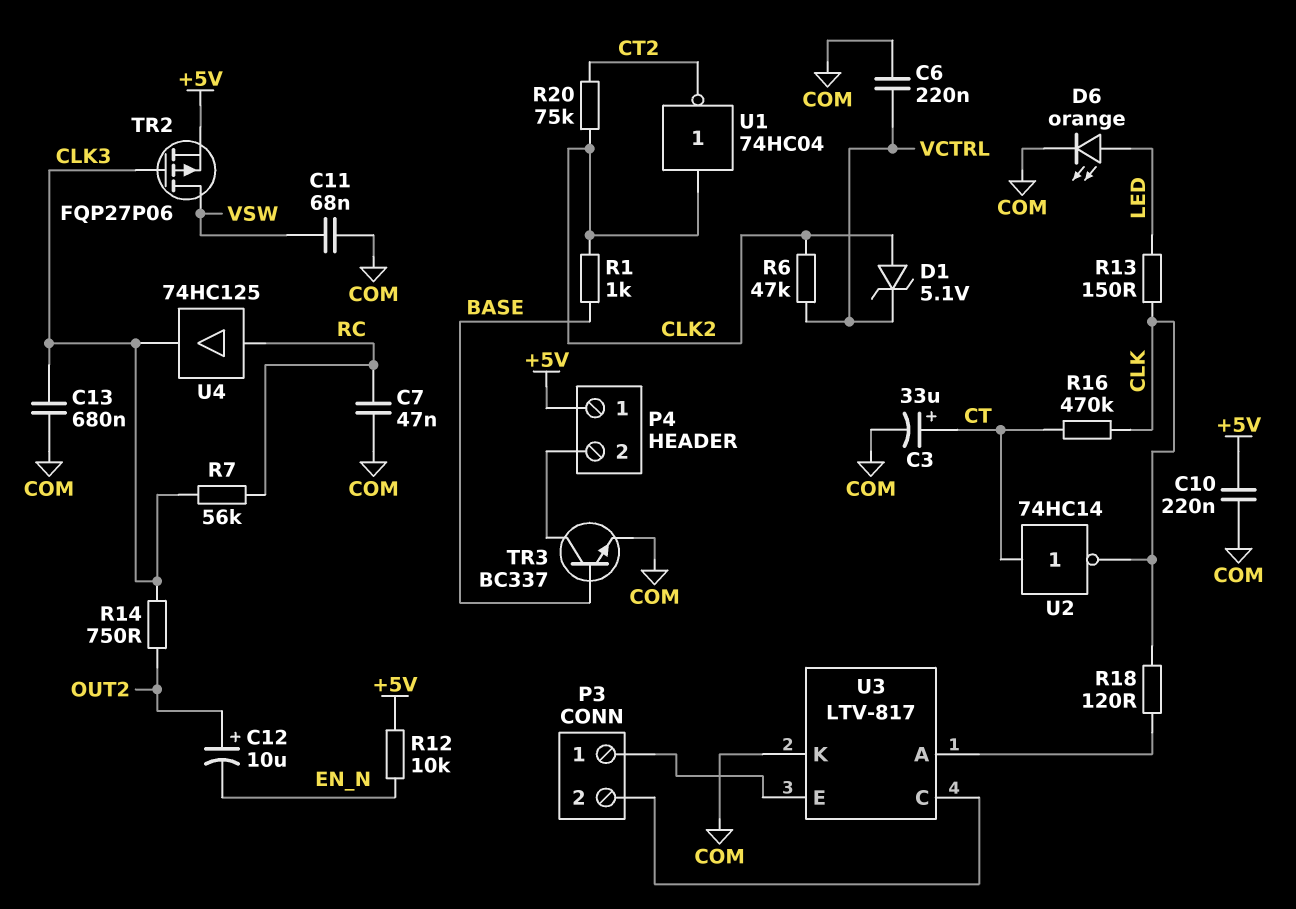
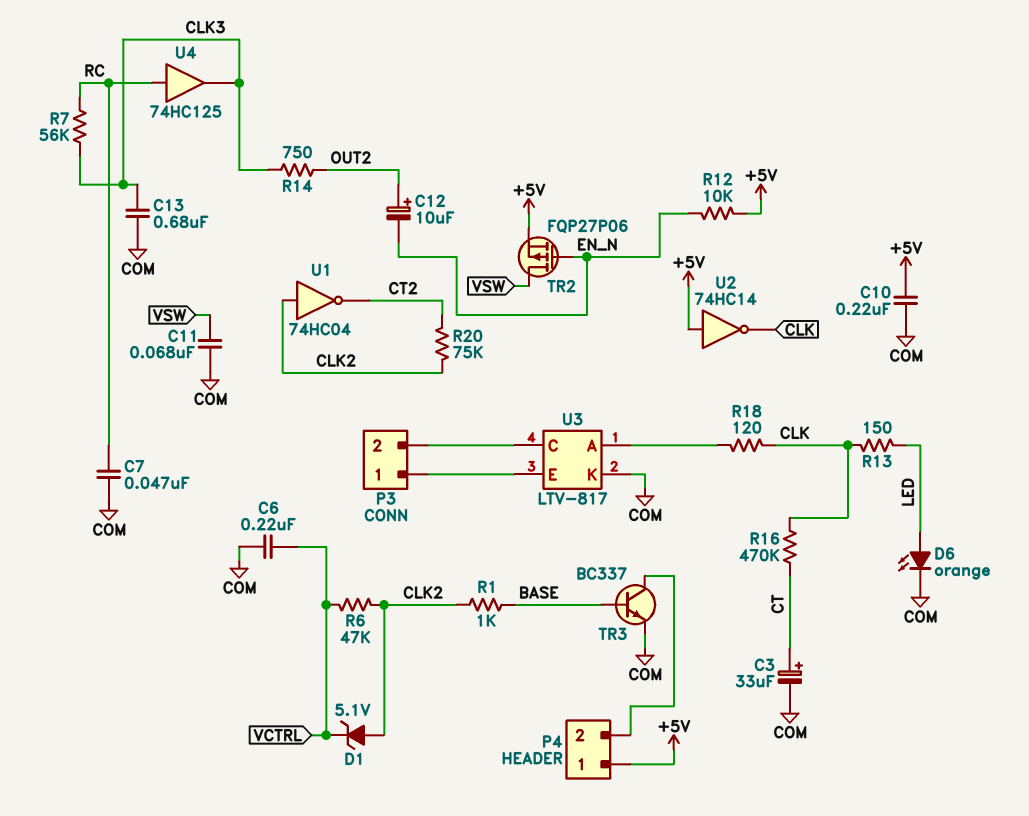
TR2: PMOS FQP27P06 (G CLK3, D VSW, S +5V) -> PMOS FQP27P06 (G EN_N, D VSW, S +5V)
U2: NOT 74HC14 (in CT, out CLK) -> NOT 74HC14 (in +5V, out CLK)

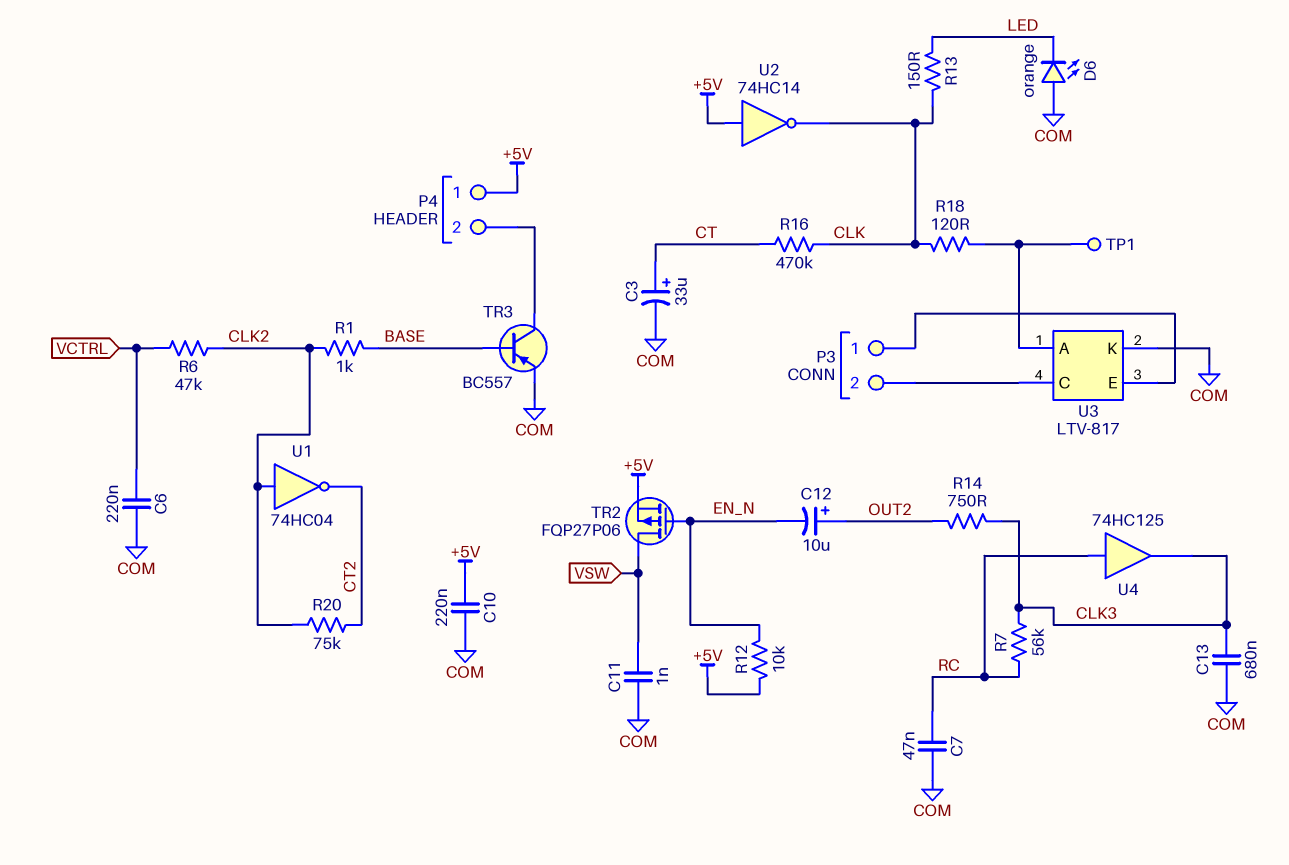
C11: 68nF (COM, VSW) -> 1nF (COM, VSW)
D1: zener 5.1V (A CLK2, K VCTRL) -> none
D6: LED orange (A LED, K COM) -> LED orange (A COM, K LED)
TP1: none -> test point (U3/A)
TR3: NPN BC337 (B BASE, C P4/2, E COM) -> PNP BC557 (B BASE, C P4/2, E COM)

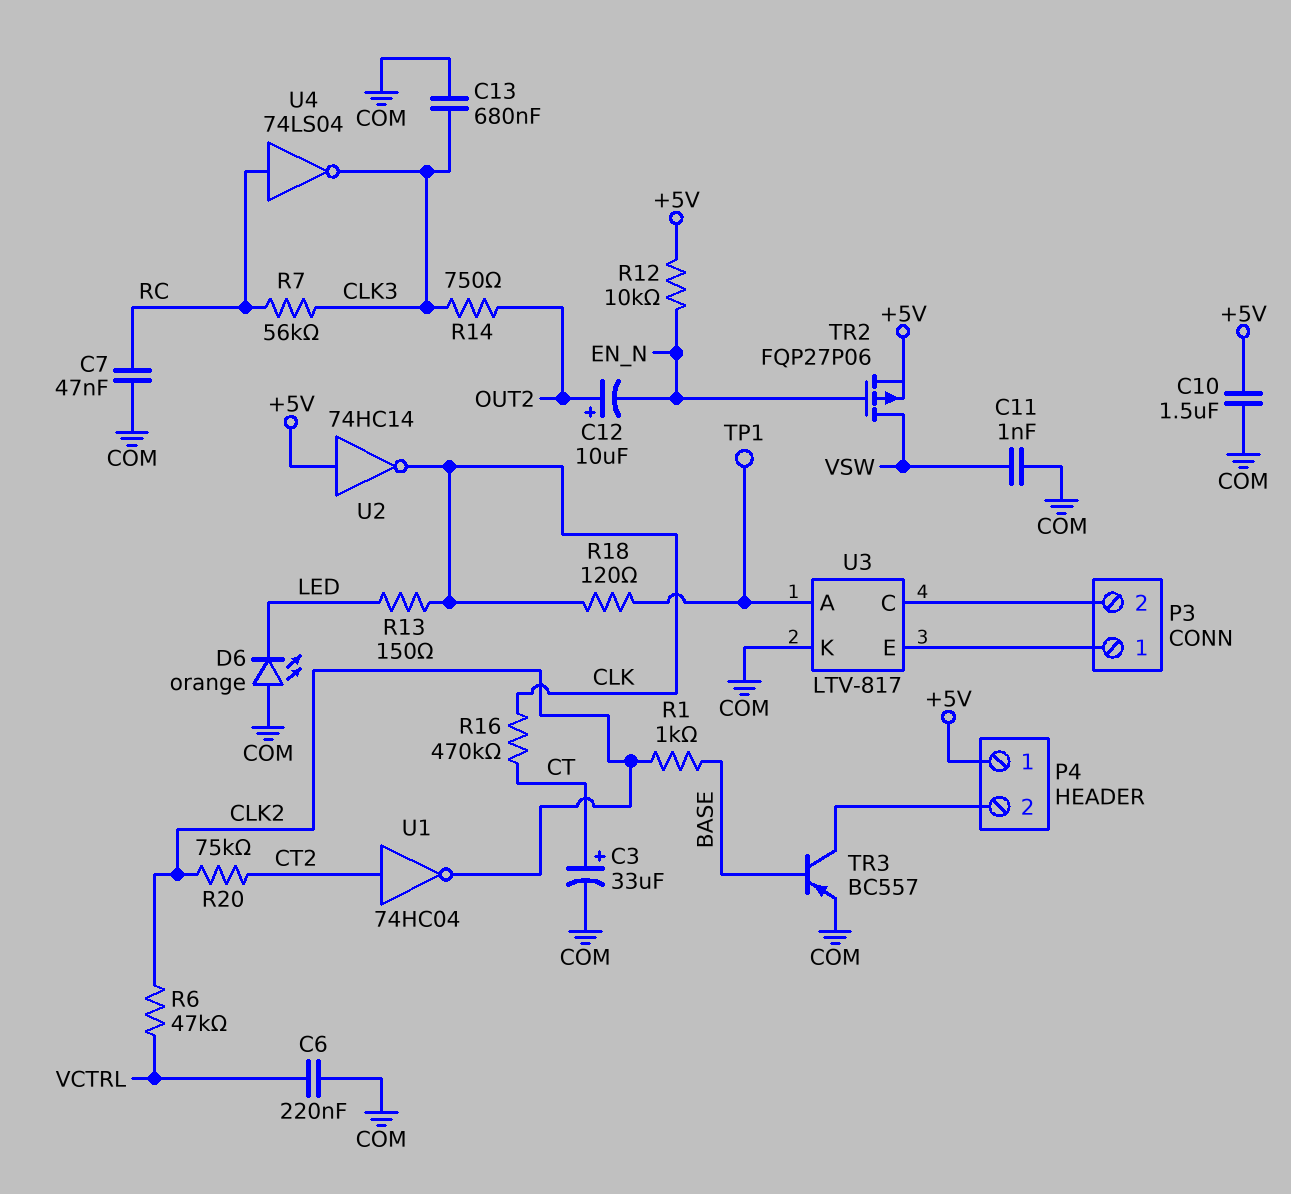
C10: 220nF (+5V, COM) -> 1.5uF (+5V, COM)
U1: NOT 74HC04 (in CLK2, out CT2) -> NOT 74HC04 (in CT2, out CLK2)
U4: buffer 74HC125 (in RC, out CLK3) -> NOT 74LS04 (in RC, out CLK3)

